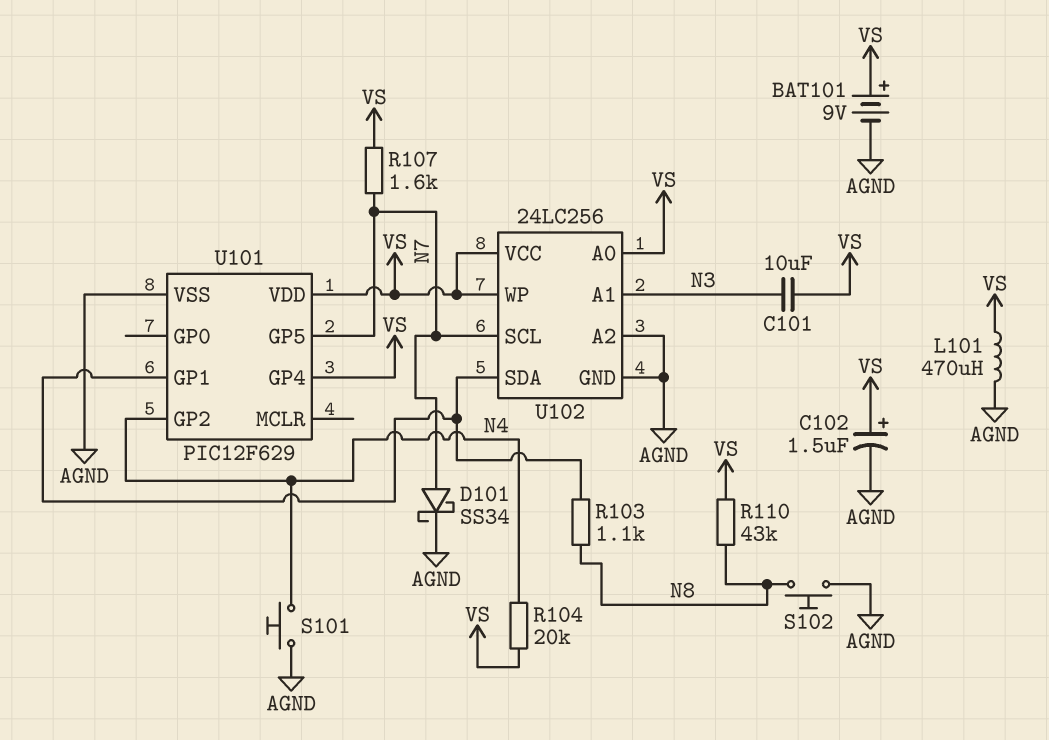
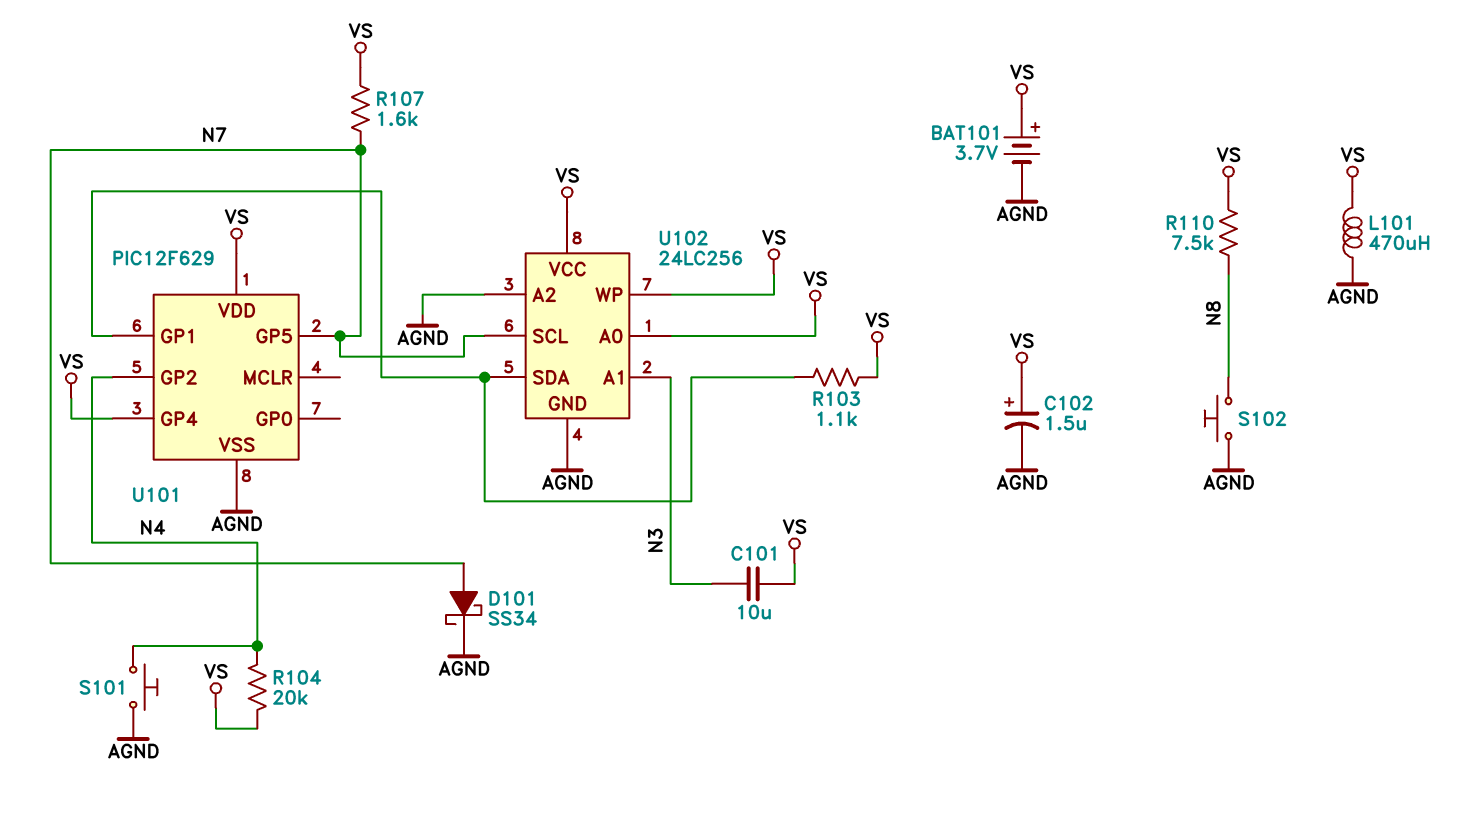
BAT101: 9V (plus VS, minus AGND) -> 3.7V (plus VS, minus AGND)
R103: 1.1k (N8, U101/GP1) -> 1.1k (U101/GP1, VS)
R110: 43k (N8, VS) -> 7.5k (N8, VS)

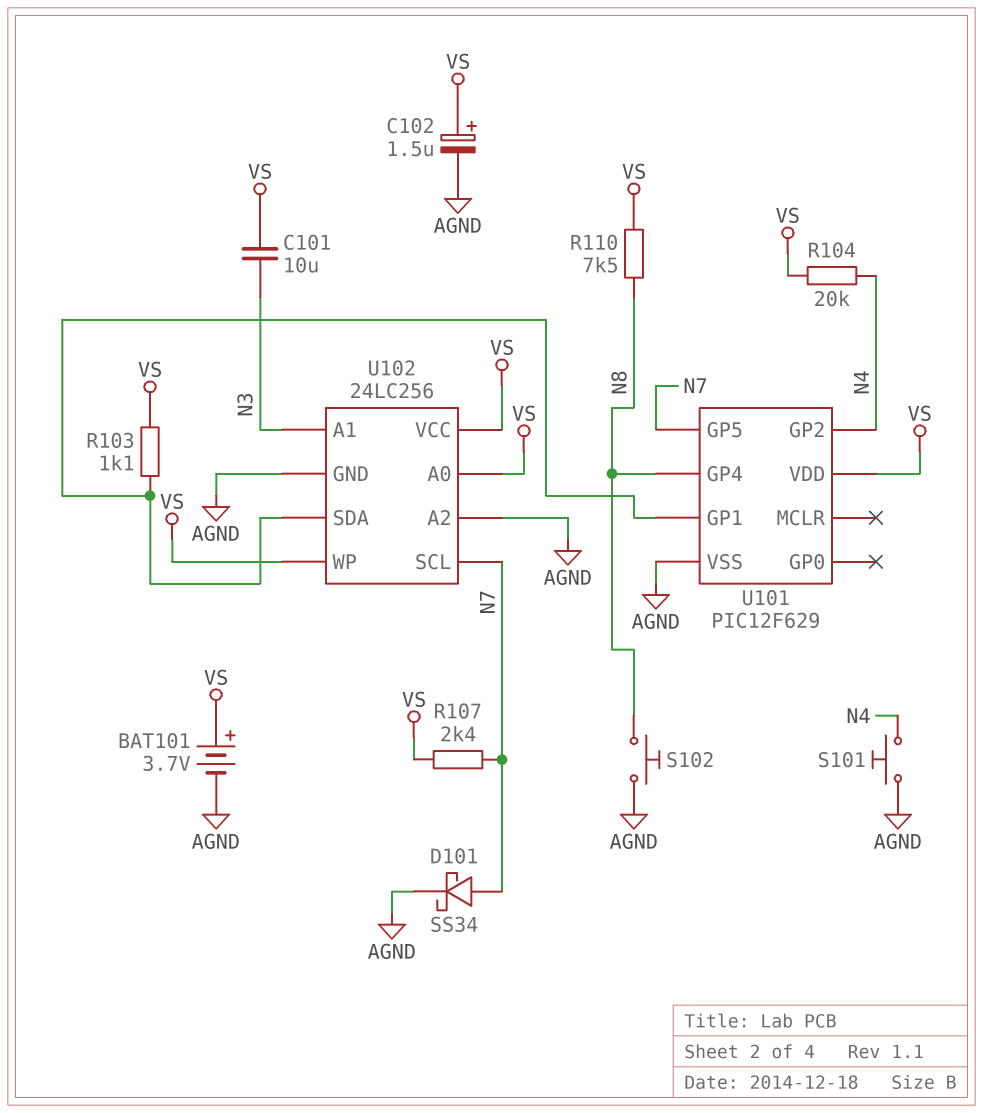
L101: 470uH (AGND, VS) -> none
R107: 1.6k (N7, VS) -> 2.4k (N7, VS)
U101 pin GP4: VS -> N8

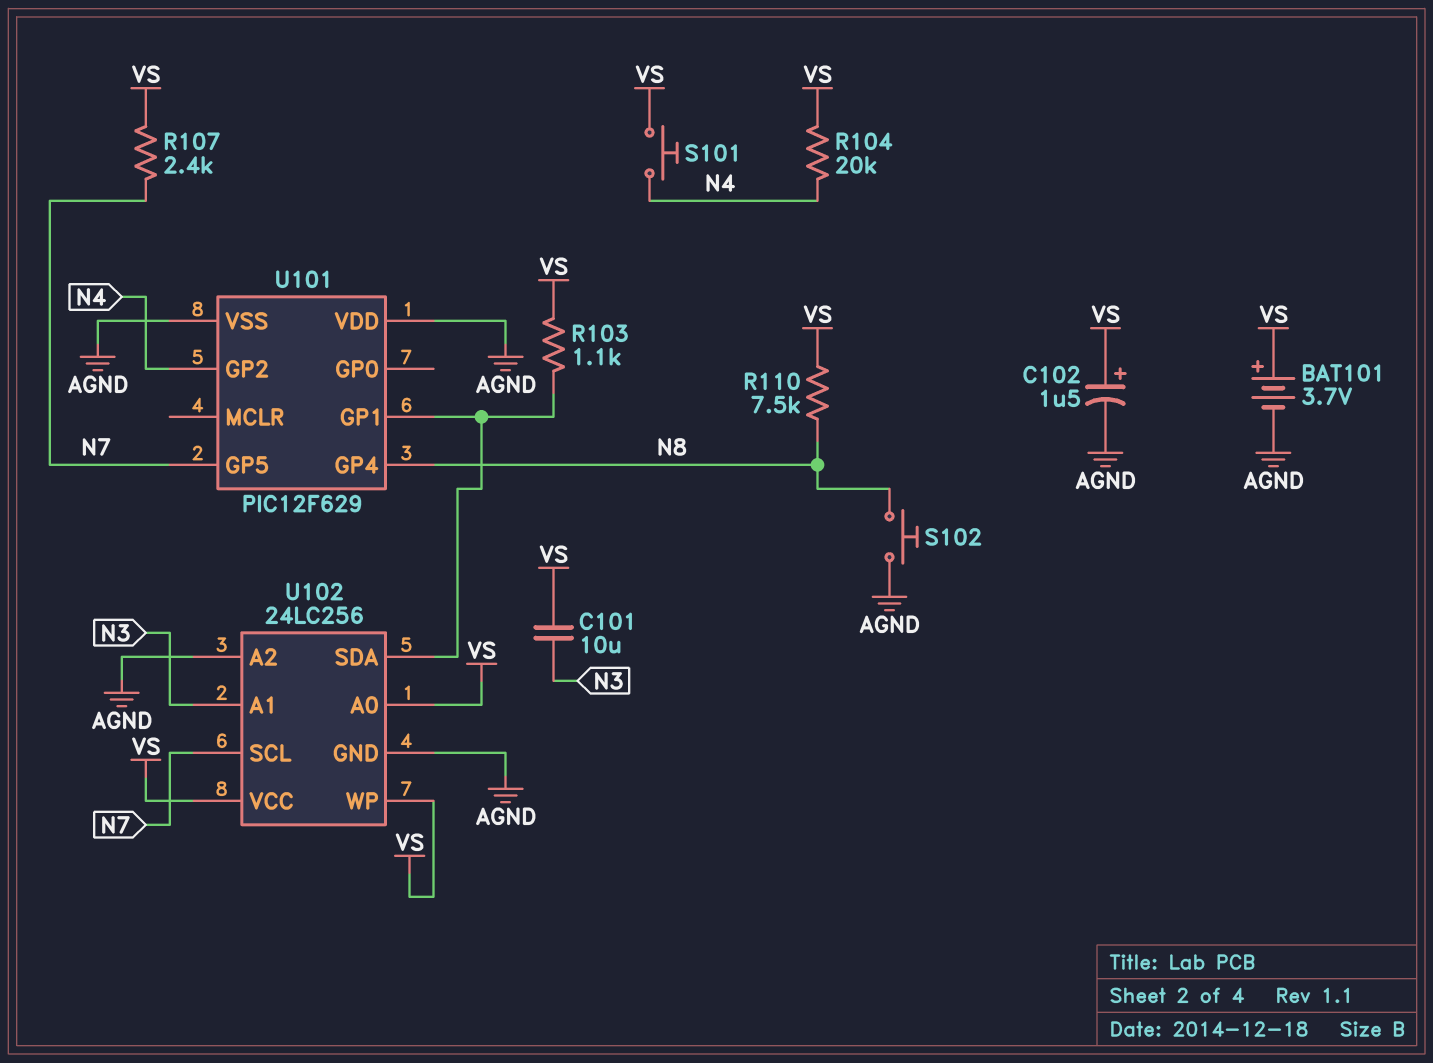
D101: schottky SS34 (A N7, K AGND) -> none
S101: button (AGND, N4) -> button (N4, VS)
U101 pin VDD: VS -> AGND

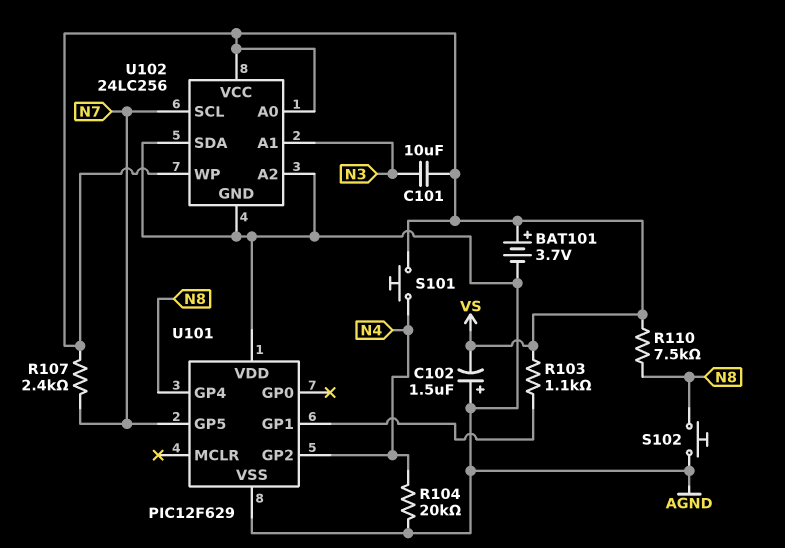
C102: 1.5uF (plus VS, minus AGND) -> 1.5uF (plus AGND, minus VS)
R104: 20k (N4, VS) -> 20k (AGND, N4)
U102 pin SDA: U101/GP1 -> AGND

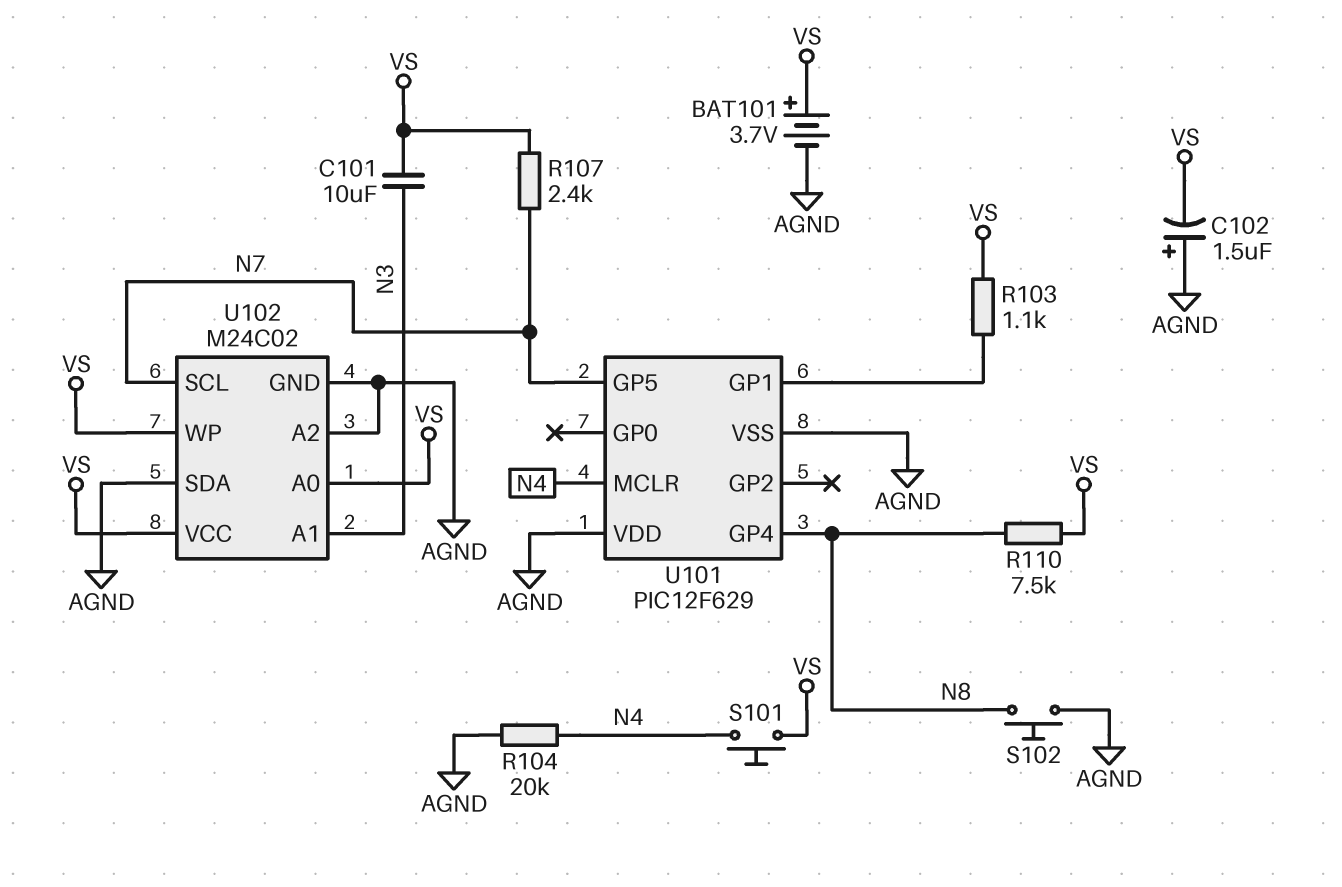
U101 pin GP2: N4 -> none
U101 pin MCLR: none -> N4
U102: 24LC256 -> M24C02

